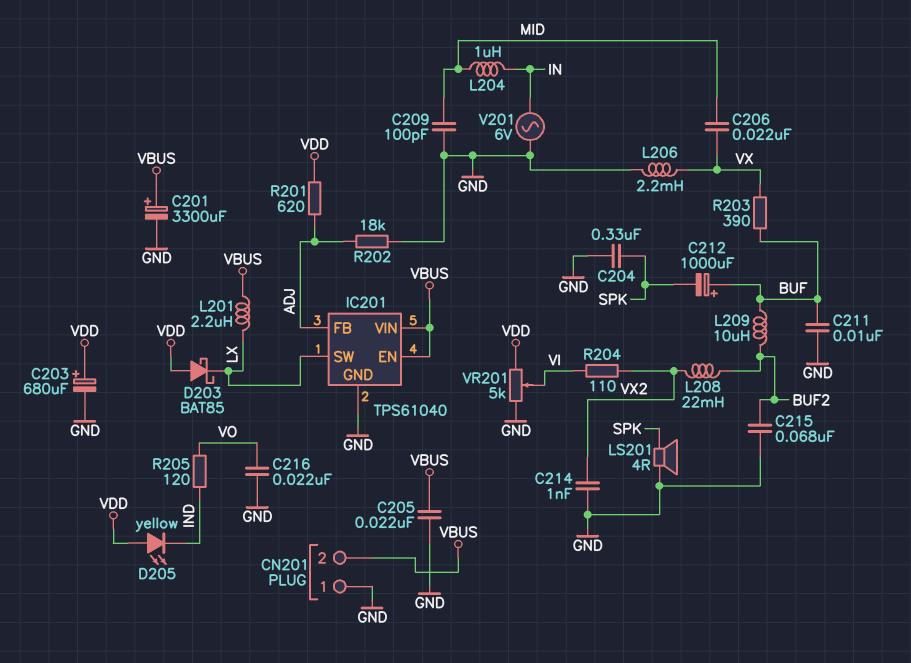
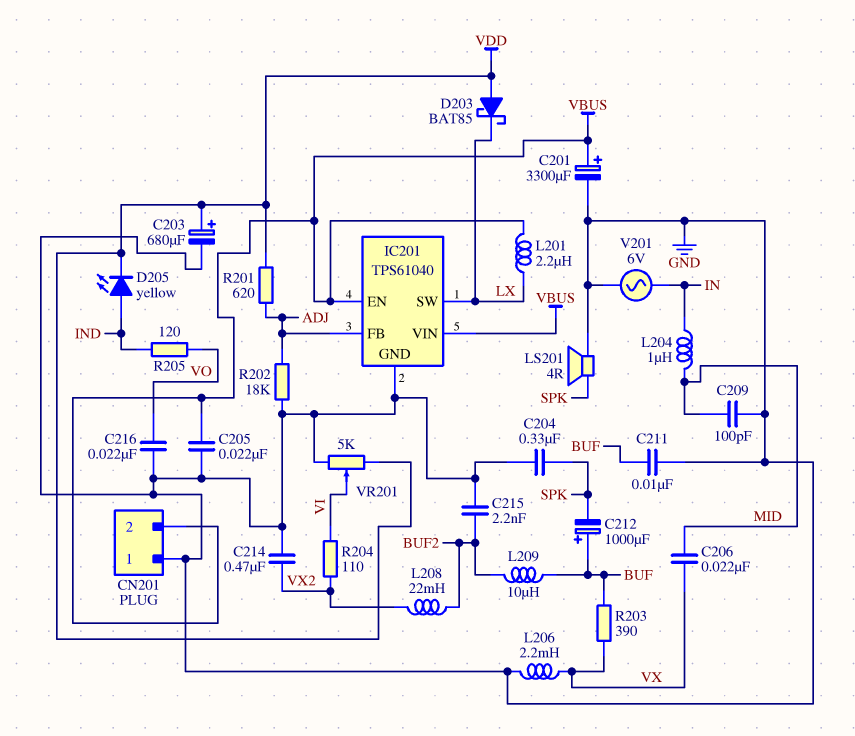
C214: 1nF (GND, VX2) -> 470nF (GND, VX2)
C215: 68nF (BUF2, GND) -> 2.2nF (BUF2, GND)
D205: LED yellow (A VDD, K IND) -> LED yellow (A IND, K VDD)

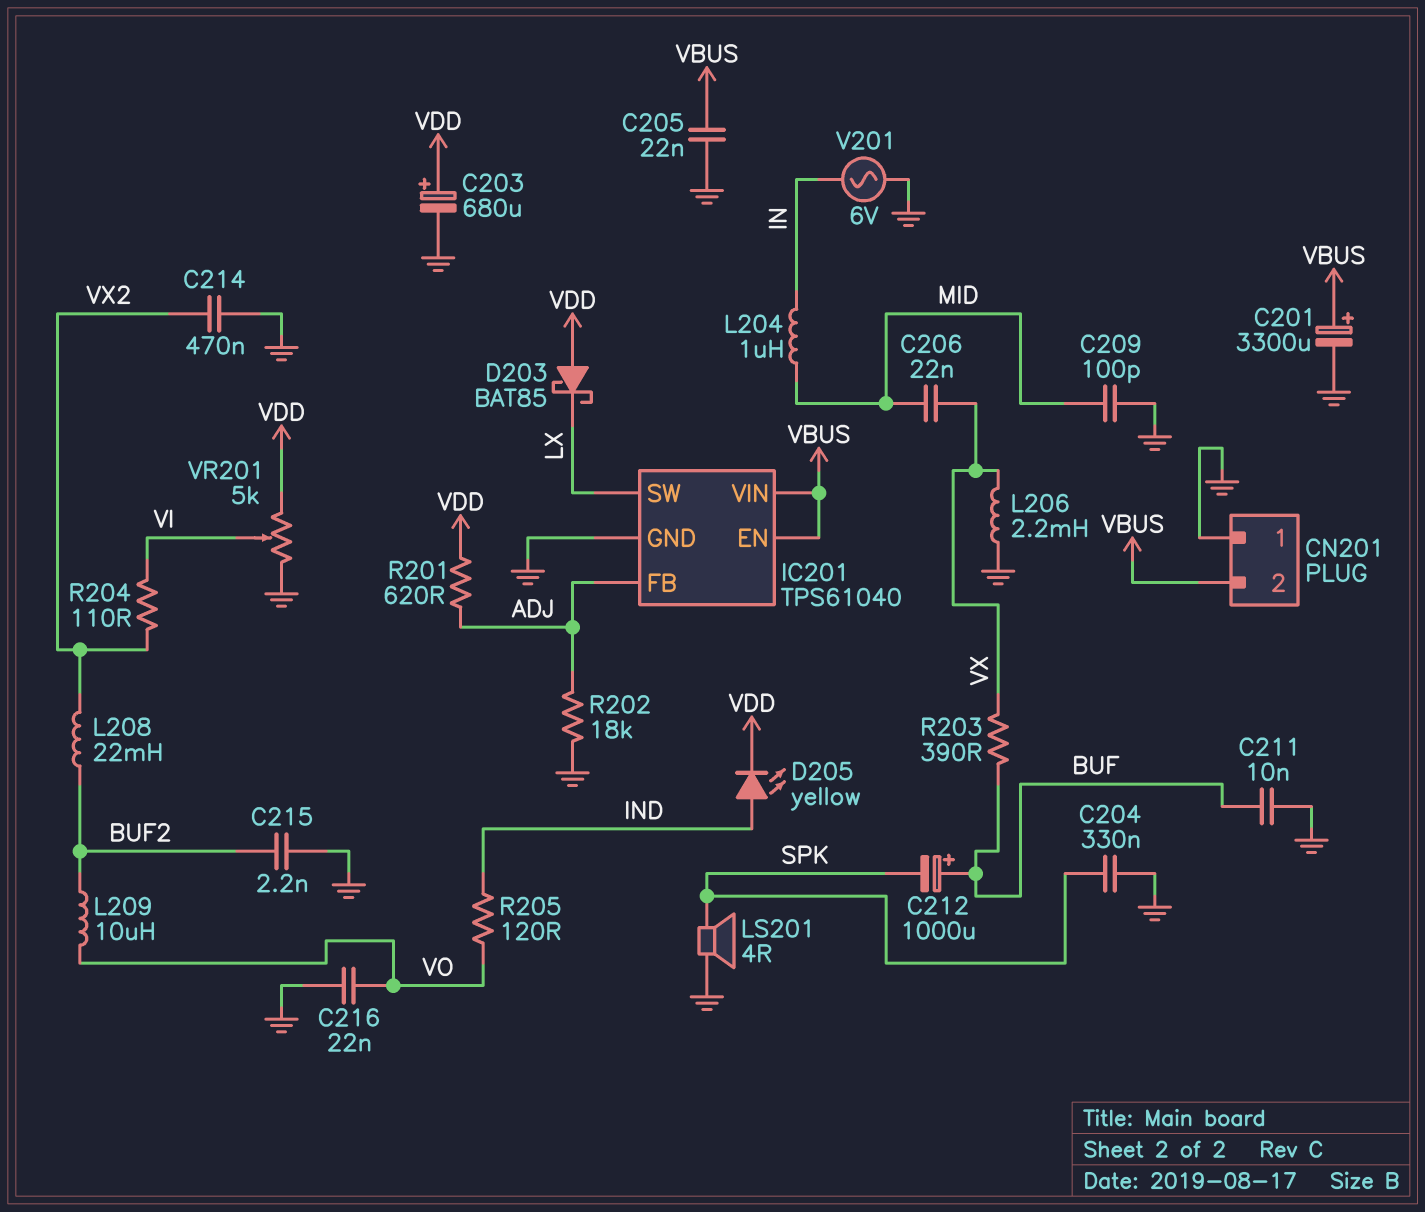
L201: 2.2uH (LX, VBUS) -> none
L209: 10uH (BUF, BUF2) -> 10uH (BUF2, VO)

